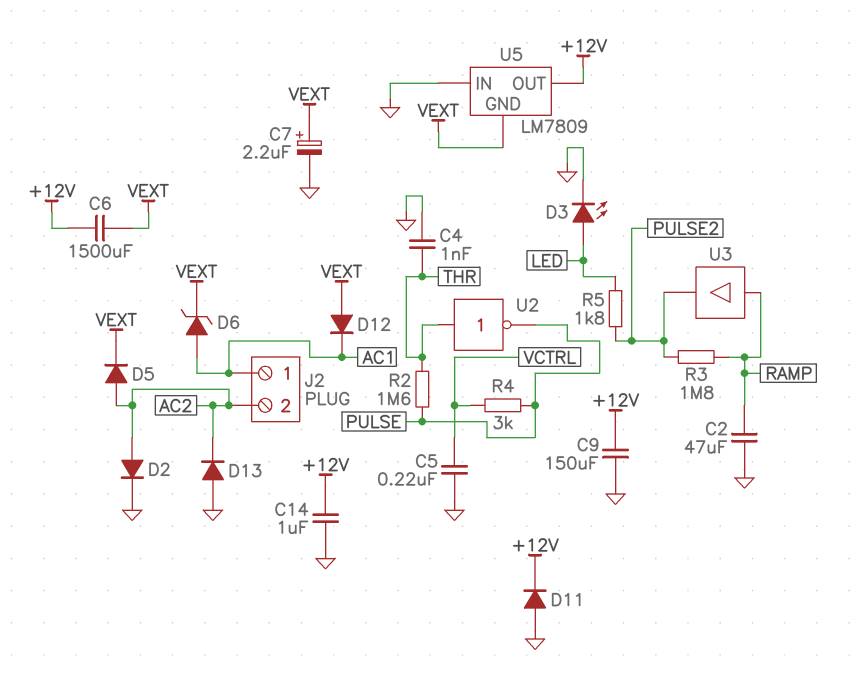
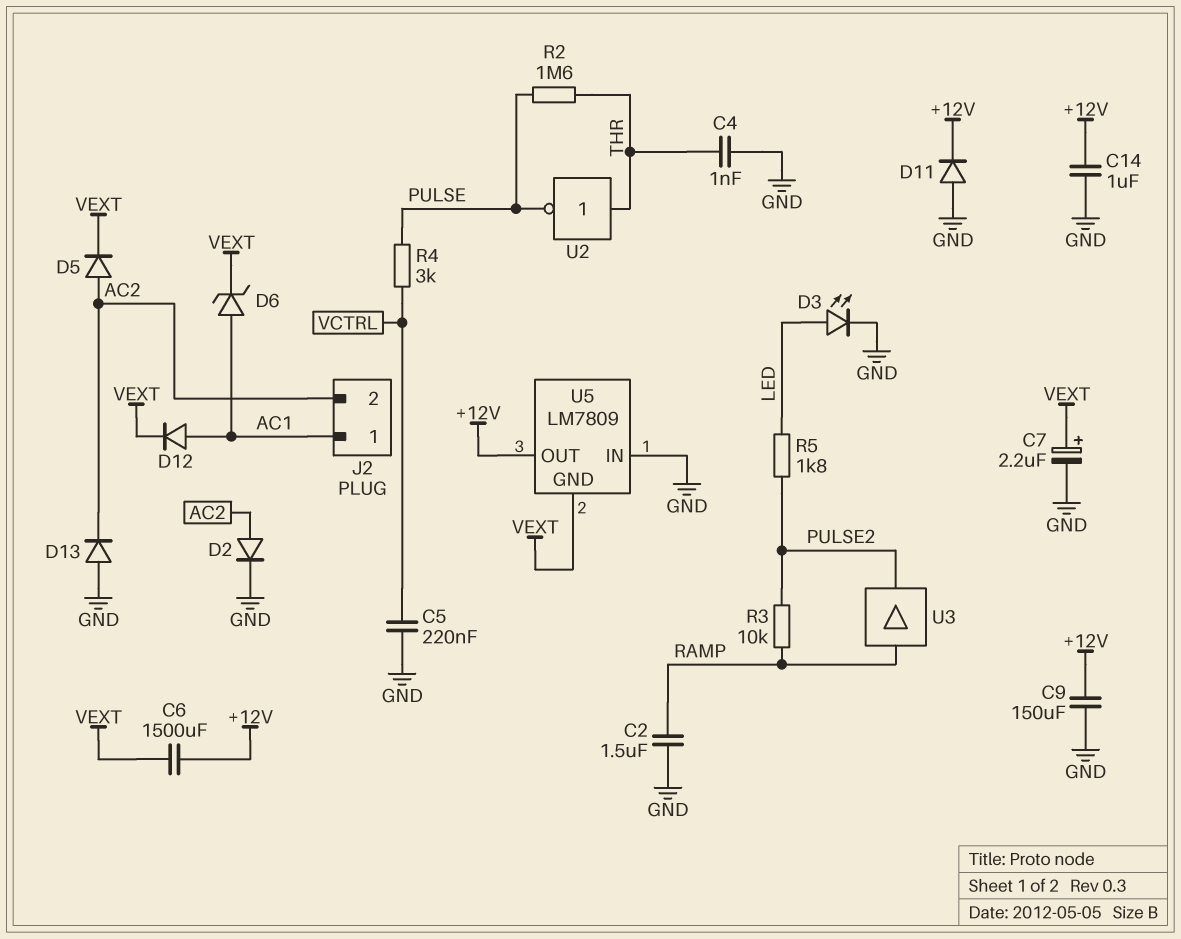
C2: 47uF (GND, RAMP) -> 1.5uF (GND, RAMP)
D12: diode (A VEXT, K AC1) -> diode (A AC1, K VEXT)
R3: 1.8M (PULSE2, RAMP) -> 10k (PULSE2, RAMP)

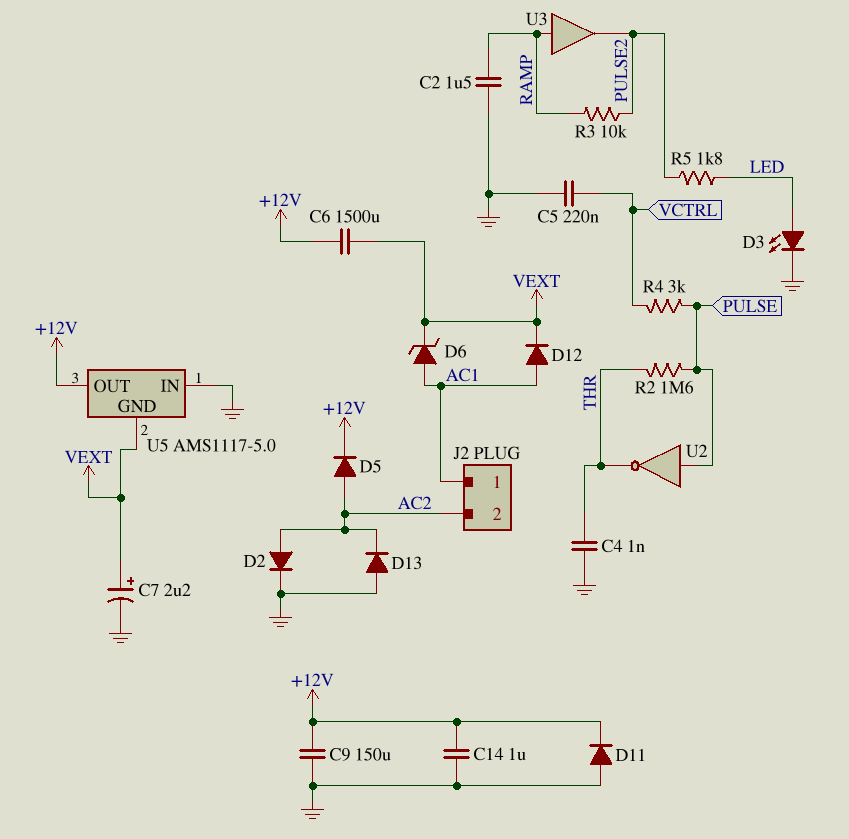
D5: diode (A AC2, K VEXT) -> diode (A AC2, K +12V)
U2: NOT (in THR, out PULSE) -> NOT (in PULSE, out THR)
U5: LM7809 -> AMS1117-5.0

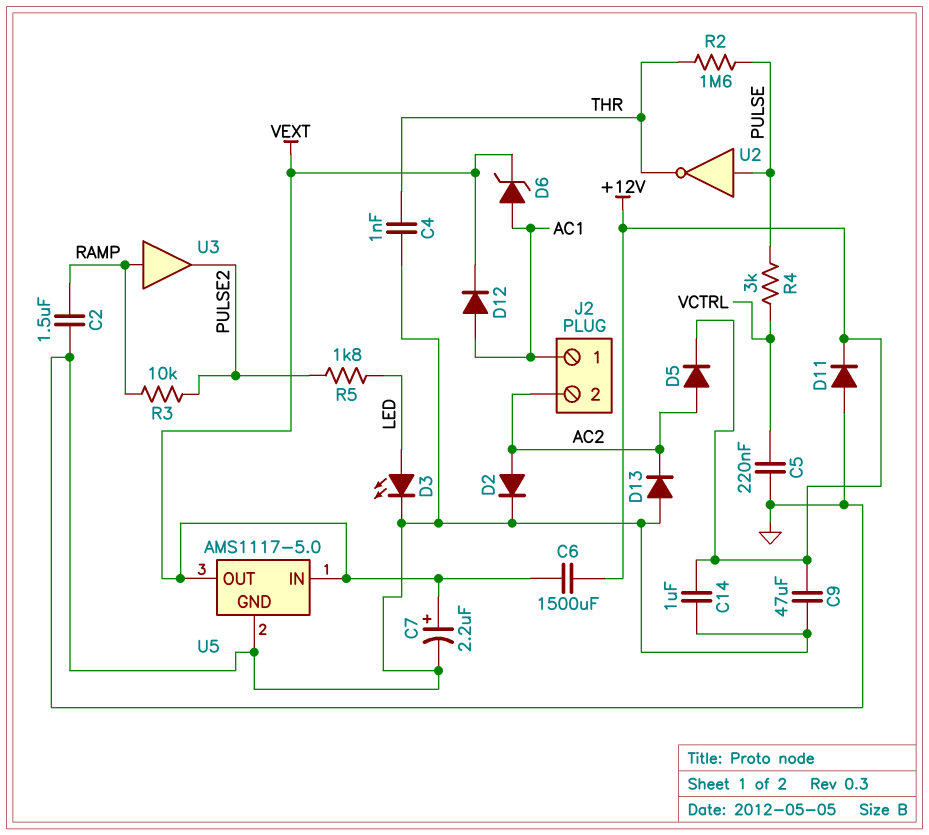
C9: 150uF (+12V, GND) -> 47uF (+12V, GND)
U5 pin GND: VEXT -> GND
U5 pin IN: GND -> VEXT
U5 pin OUT: +12V -> VEXT

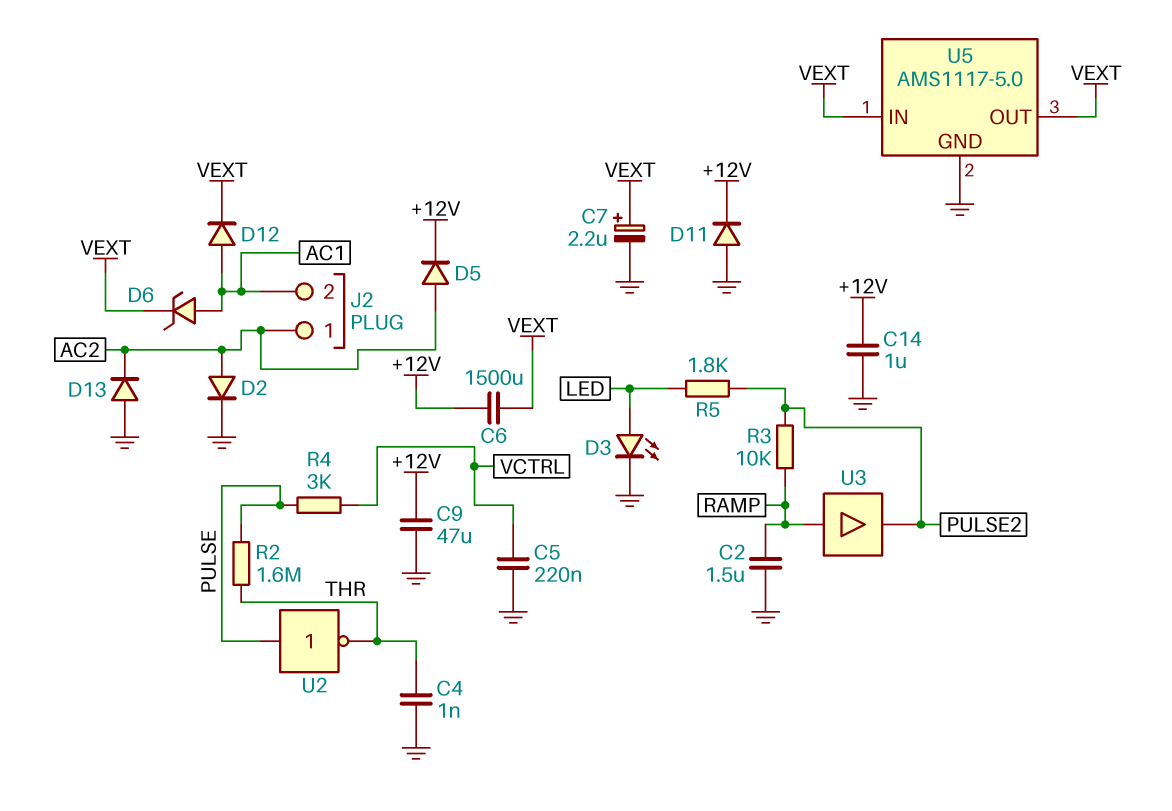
J2 pin 1: AC1 -> AC2
J2 pin 2: AC2 -> AC1

